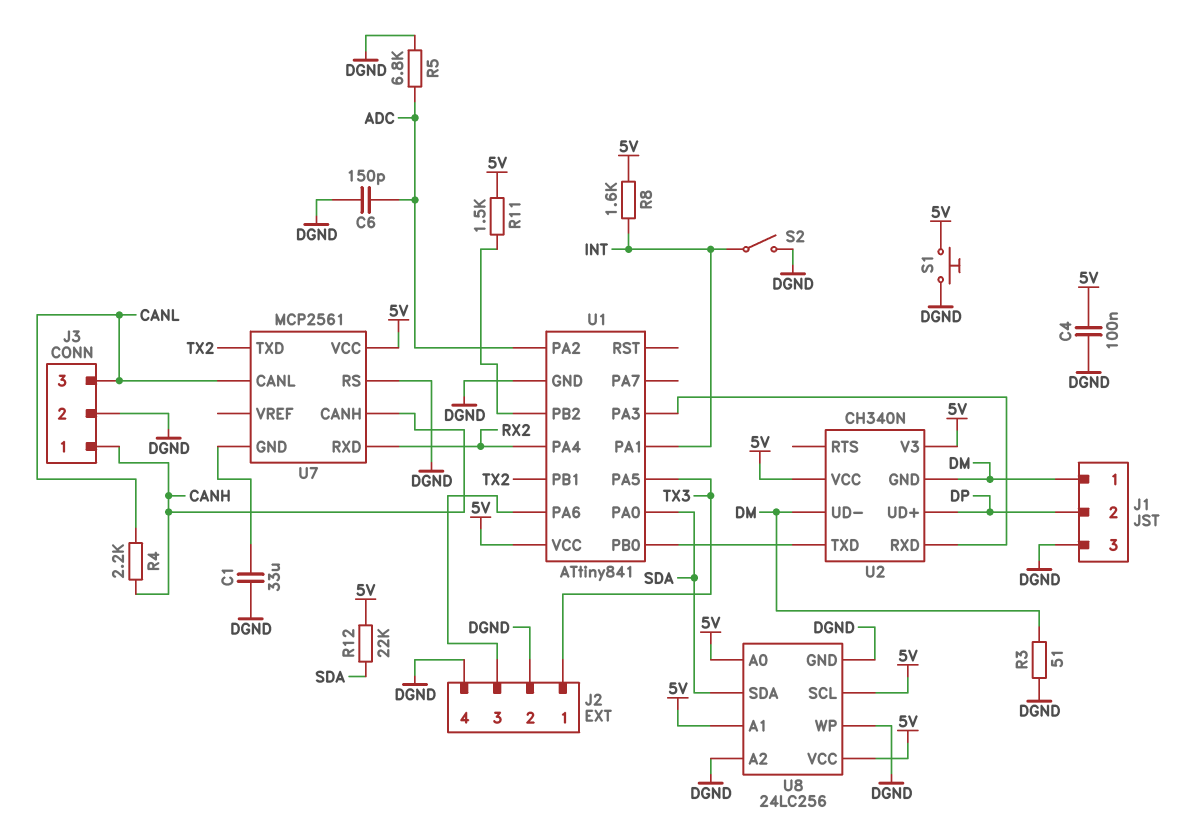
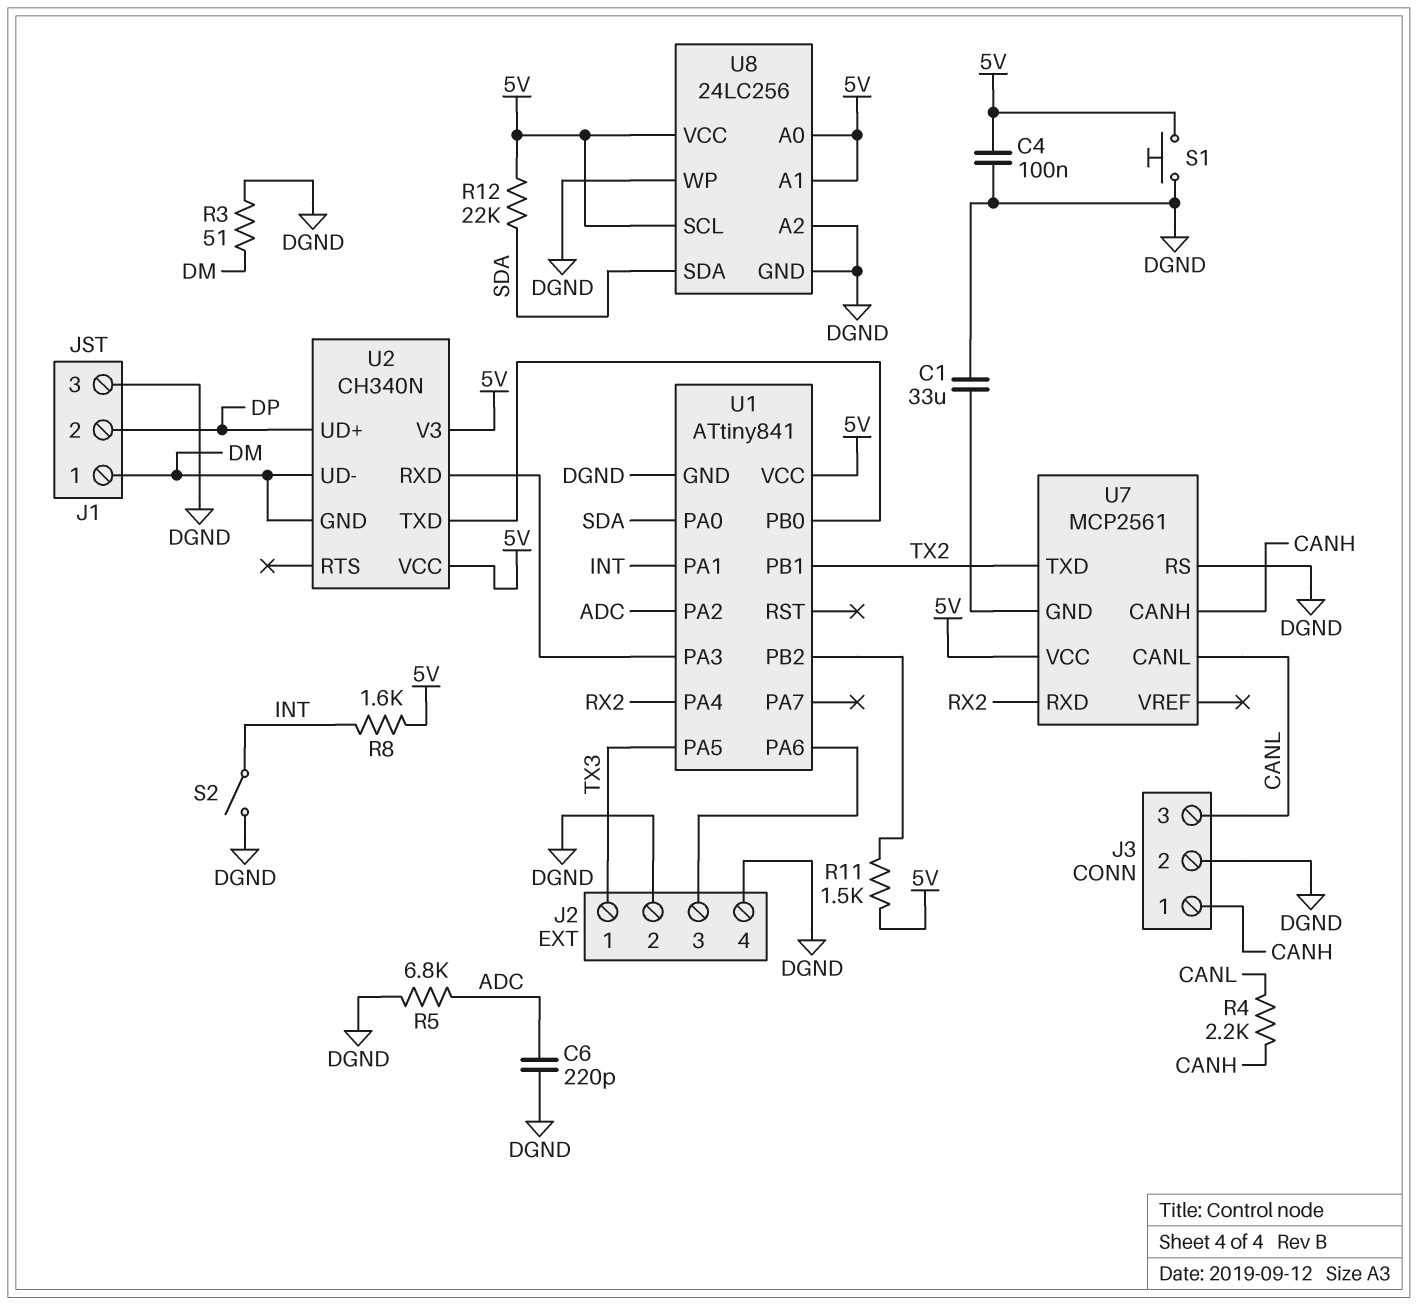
C6: 150pF (ADC, DGND) -> 220pF (ADC, DGND)

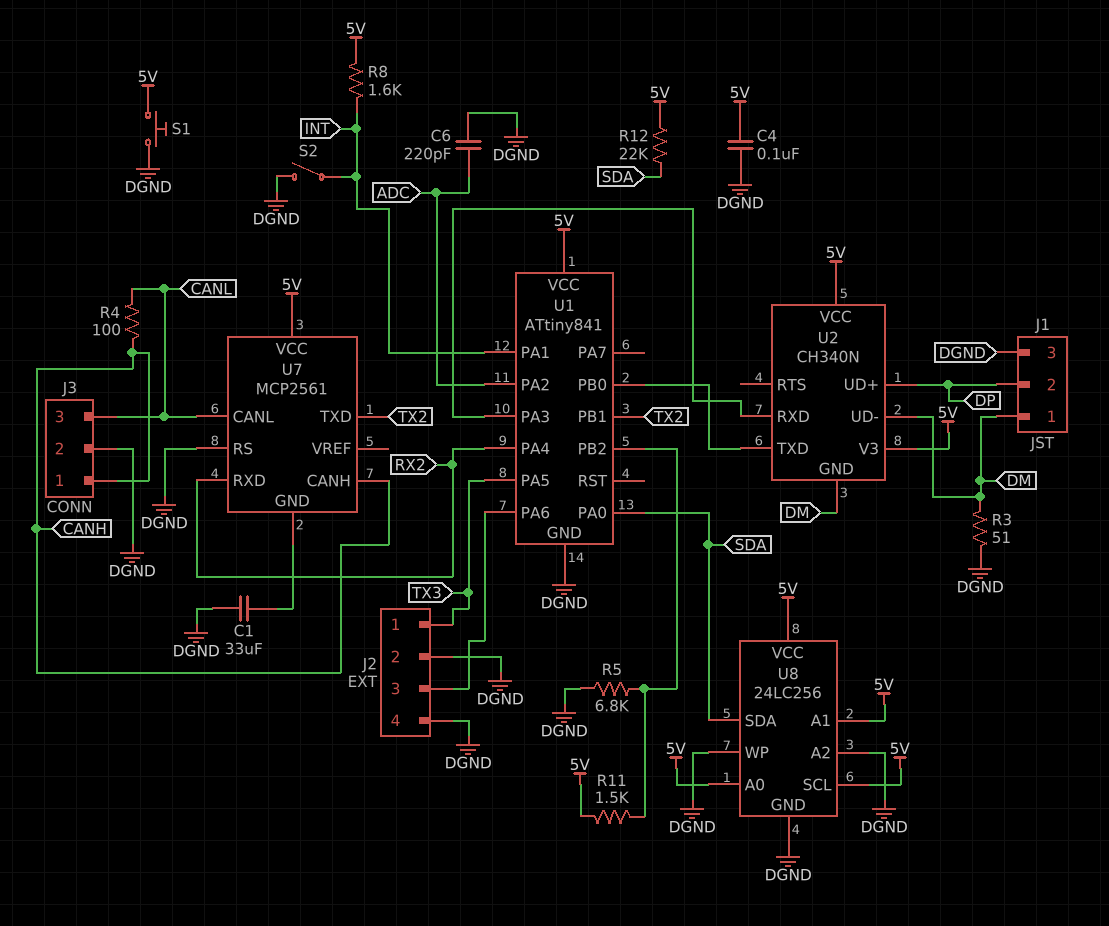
R4: 2.2k (CANH, CANL) -> 100 (CANH, CANL)
R5: 6.8k (ADC, DGND) -> 6.8k (DGND, U1/PB2)

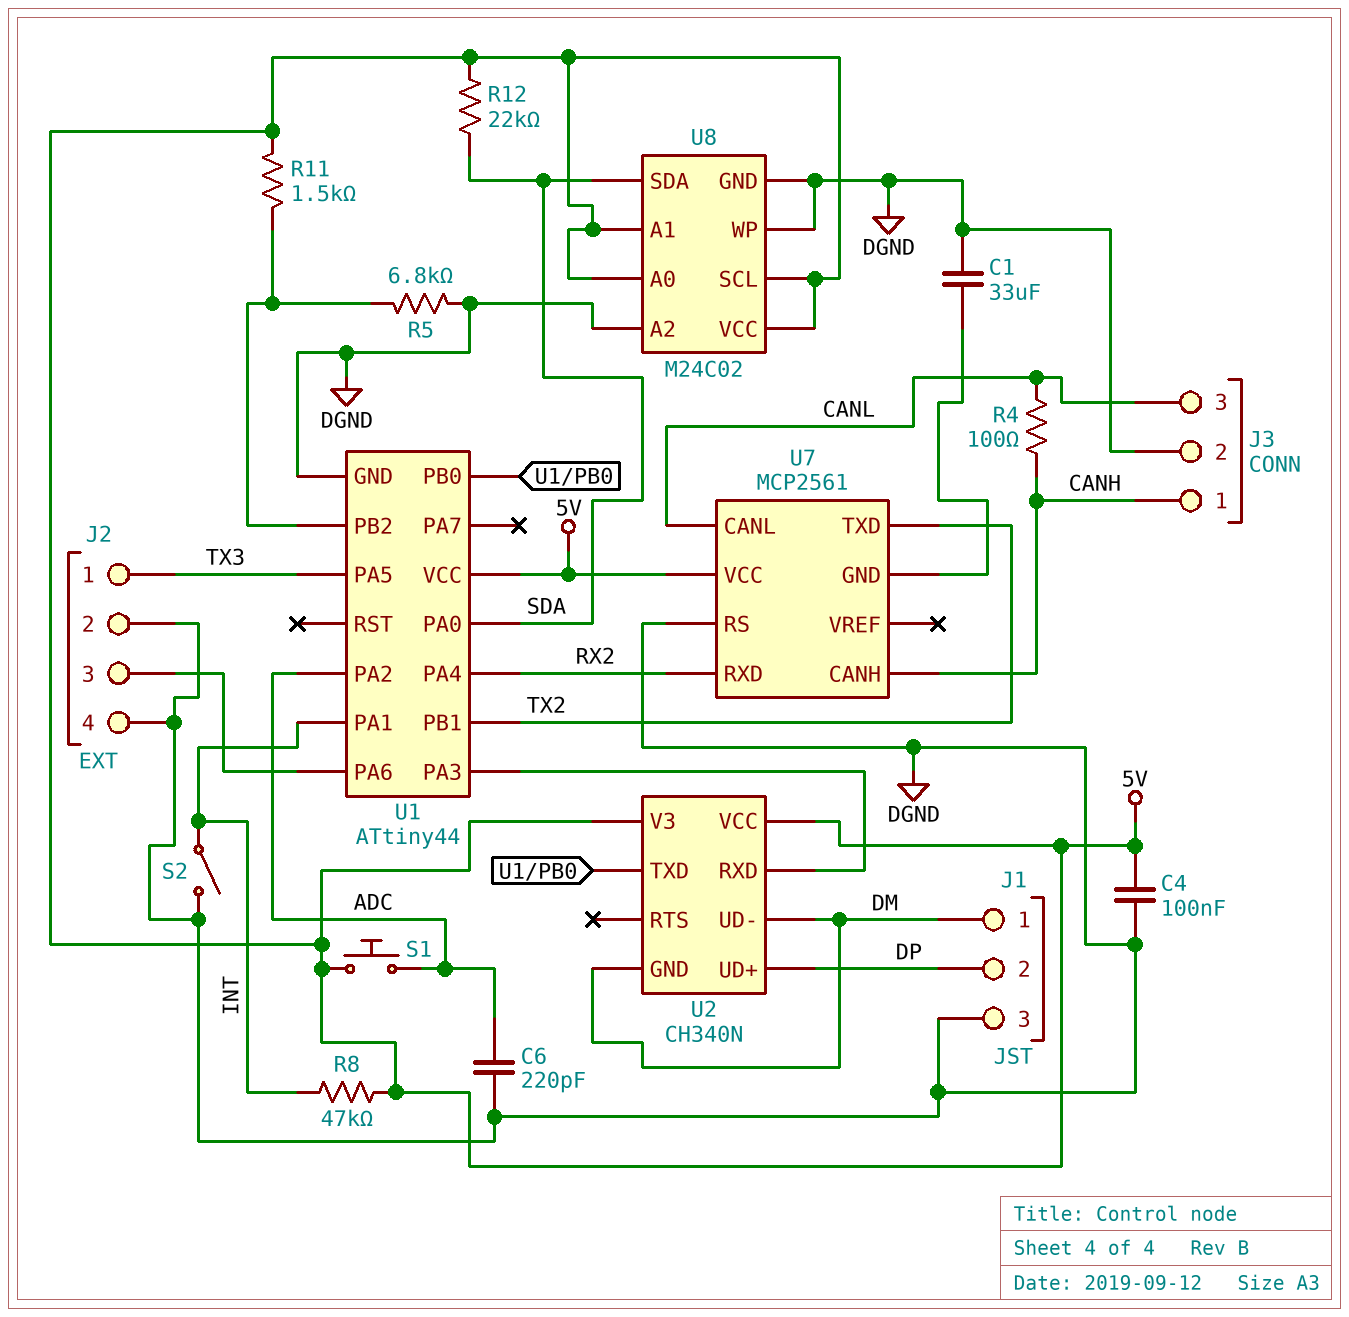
R3: 51 (DGND, DM) -> none
R8: 1.6k (5V, INT) -> 47k (5V, INT)
S1: button (5V, DGND) -> button (5V, ADC)
U1: ATtiny841 -> ATtiny44
U8: 24LC256 -> M24C02

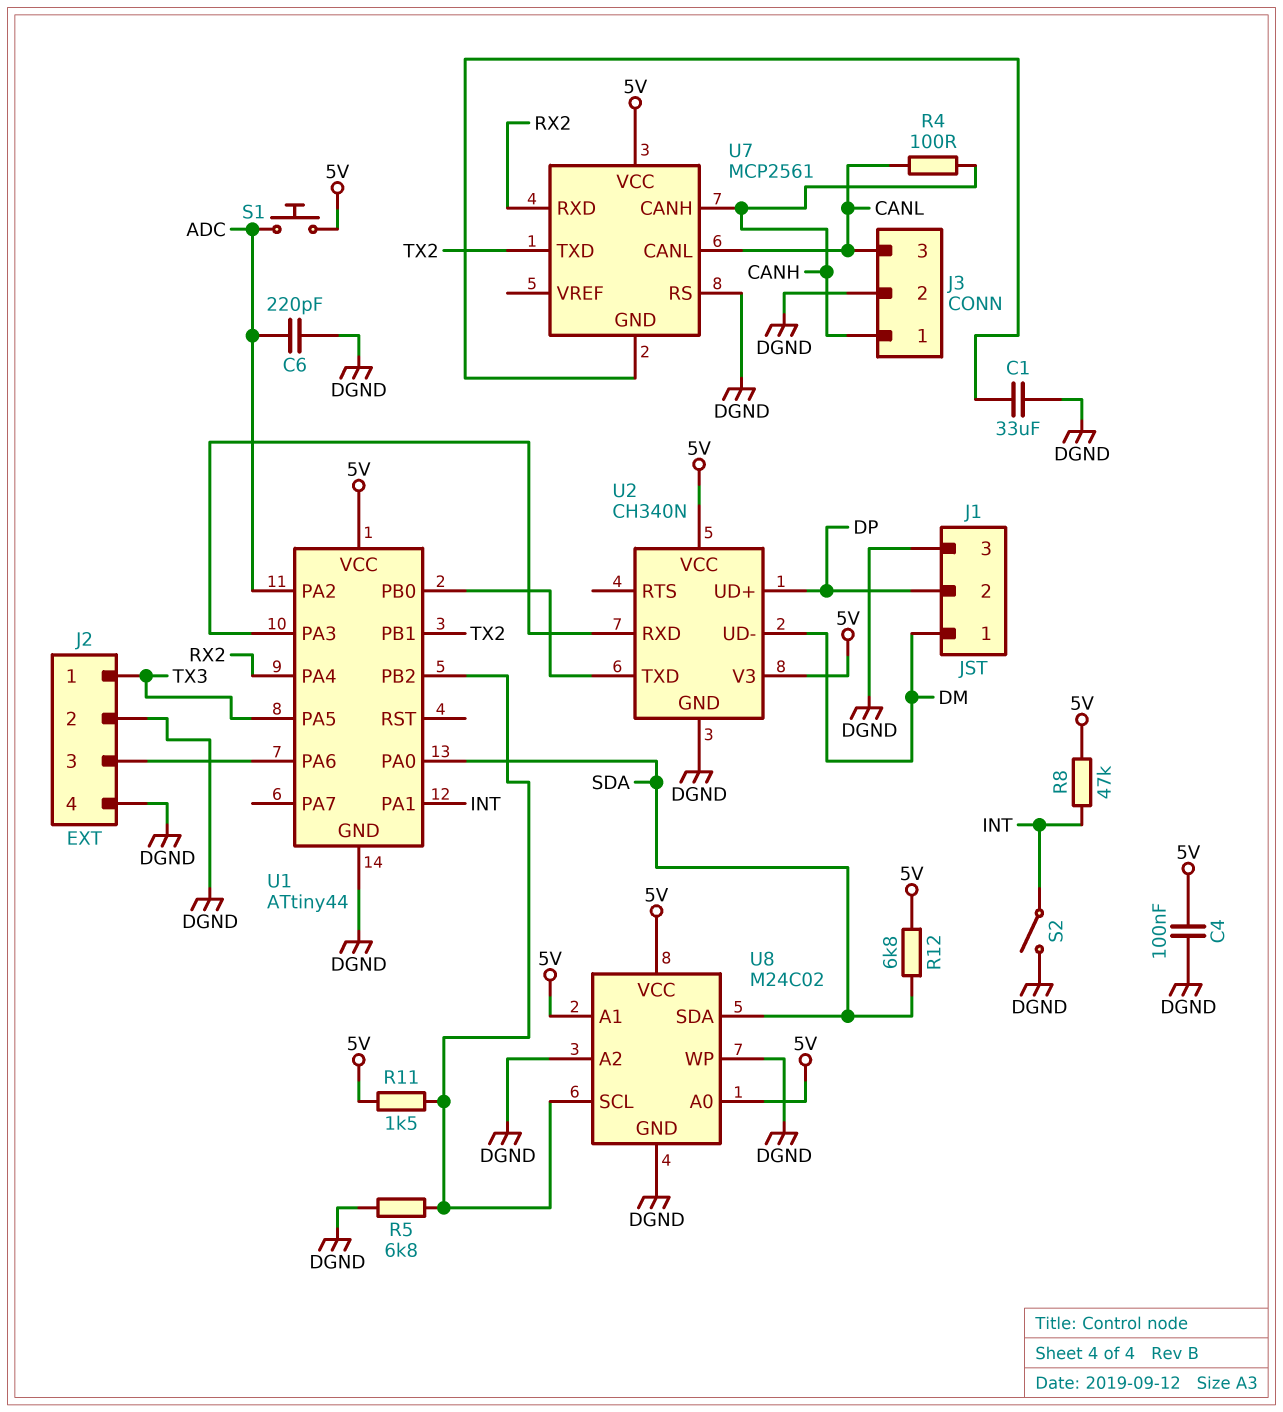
R12: 22k (5V, SDA) -> 6.8k (5V, SDA)
U2 pin GND: DM -> DGND
U8 pin SCL: 5V -> U1/PB2

